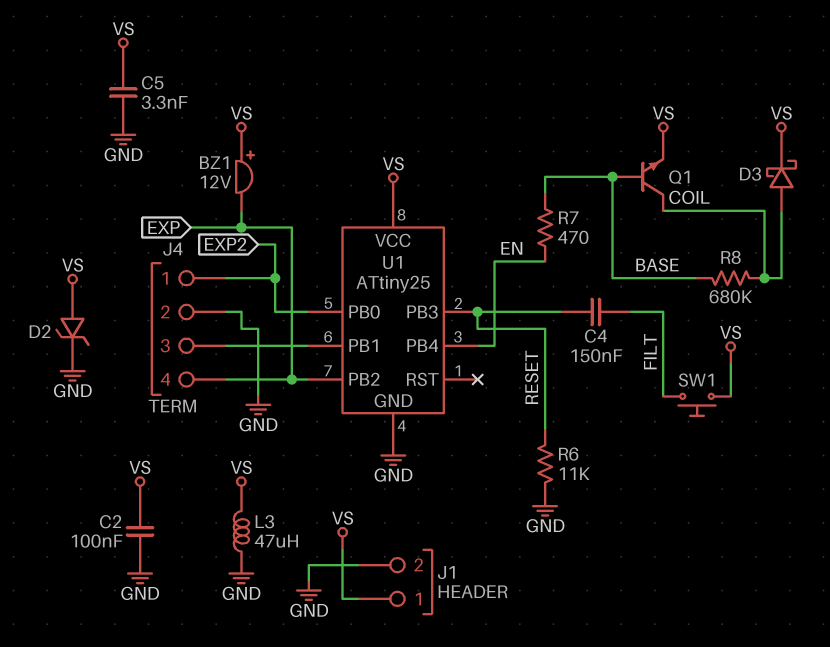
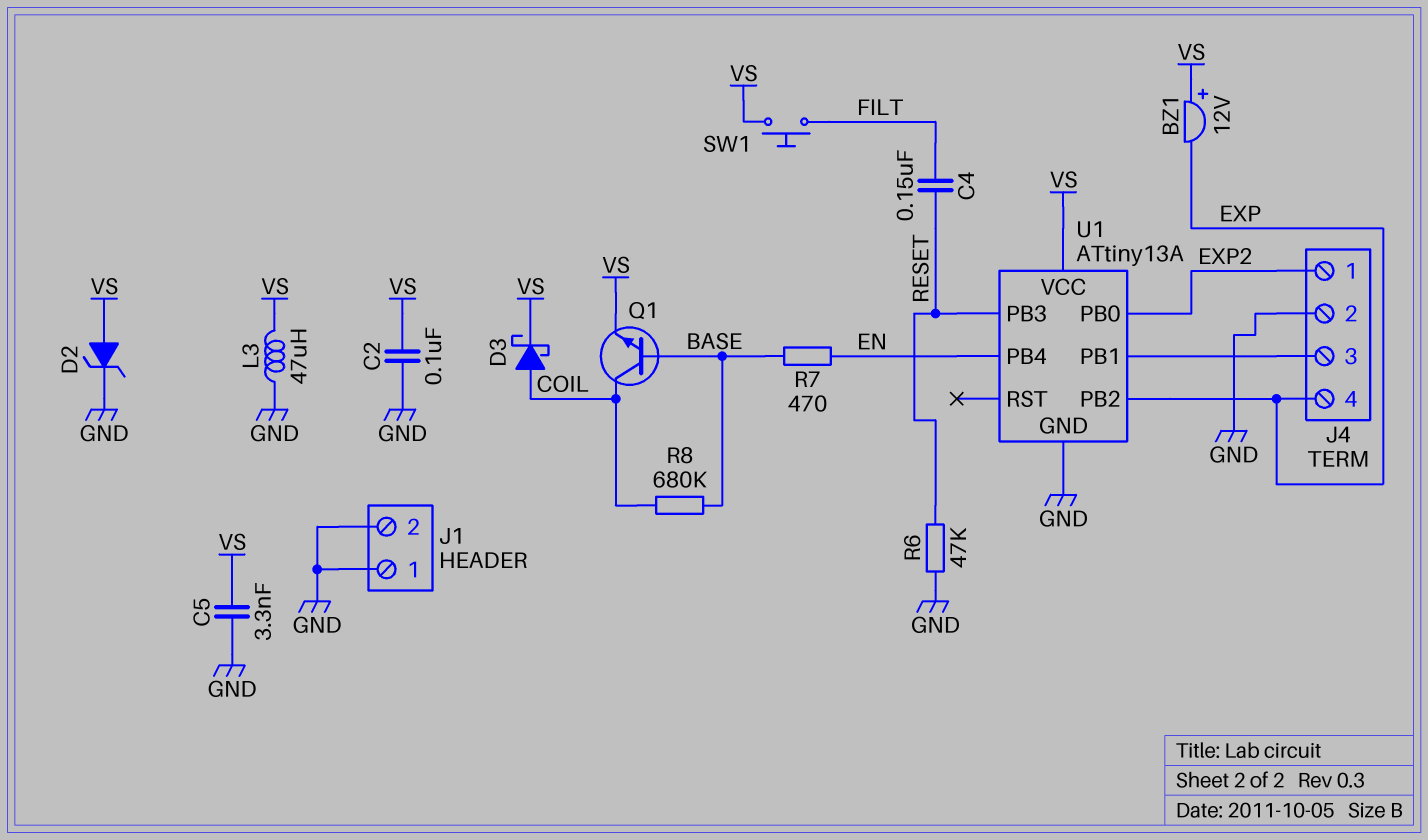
J1 pin 1: VS -> GND
R6: 11k (GND, RESET) -> 47k (GND, RESET)
U1: ATtiny25 -> ATtiny13A

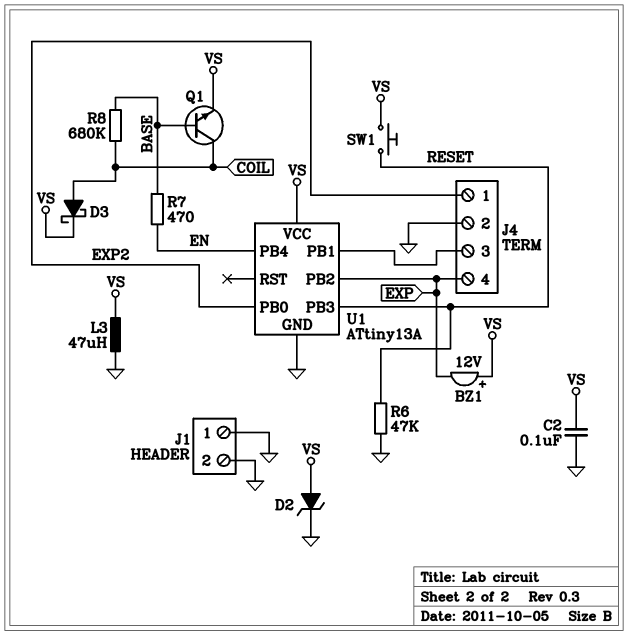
C4: 150nF (FILT, RESET) -> none
C5: 3.3nF (GND, VS) -> none
SW1: button (FILT, VS) -> button (RESET, VS)

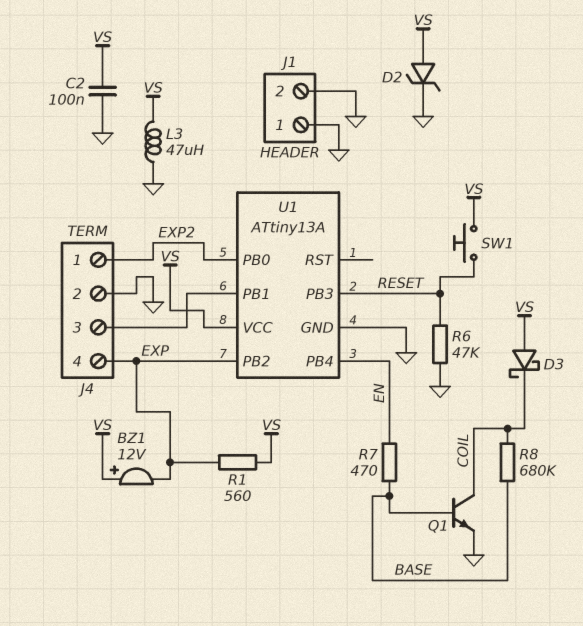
D3: schottky (A COIL, K VS) -> schottky (A VS, K COIL)
Q1: NPN (B BASE, C COIL, E VS) -> NPN (B BASE, C COIL, E GND)
R1: none -> 560 (EXP, VS)

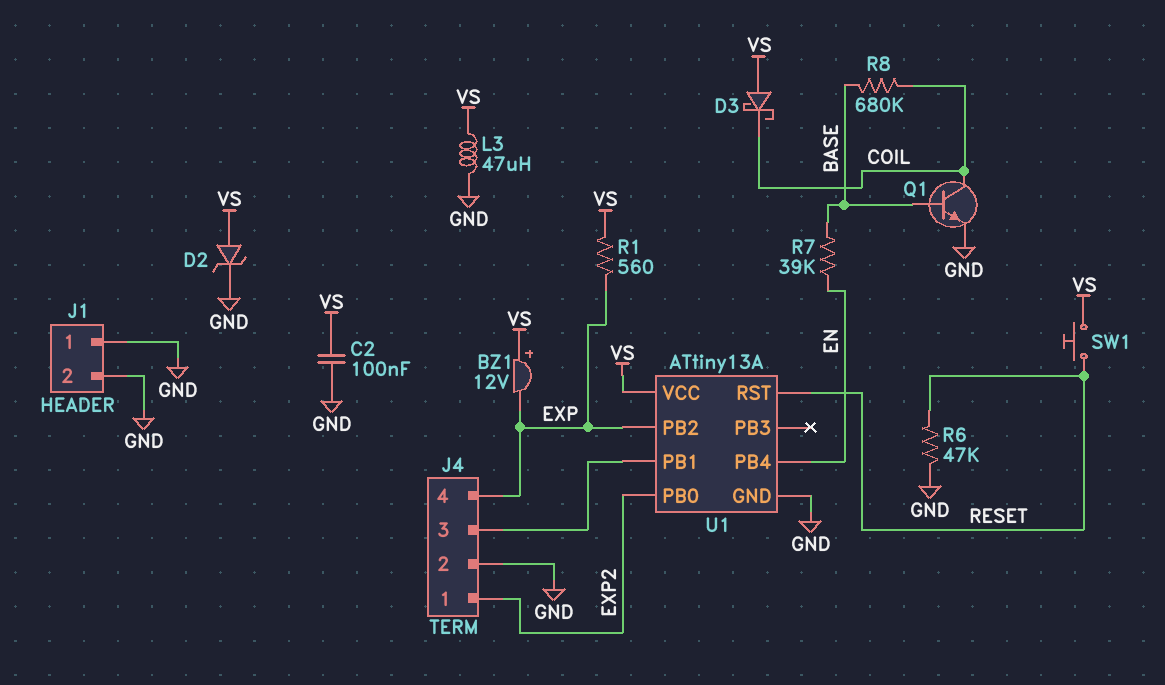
R7: 470 (BASE, EN) -> 39k (BASE, EN)
U1 pin PB3: RESET -> none
U1 pin RST: none -> RESET

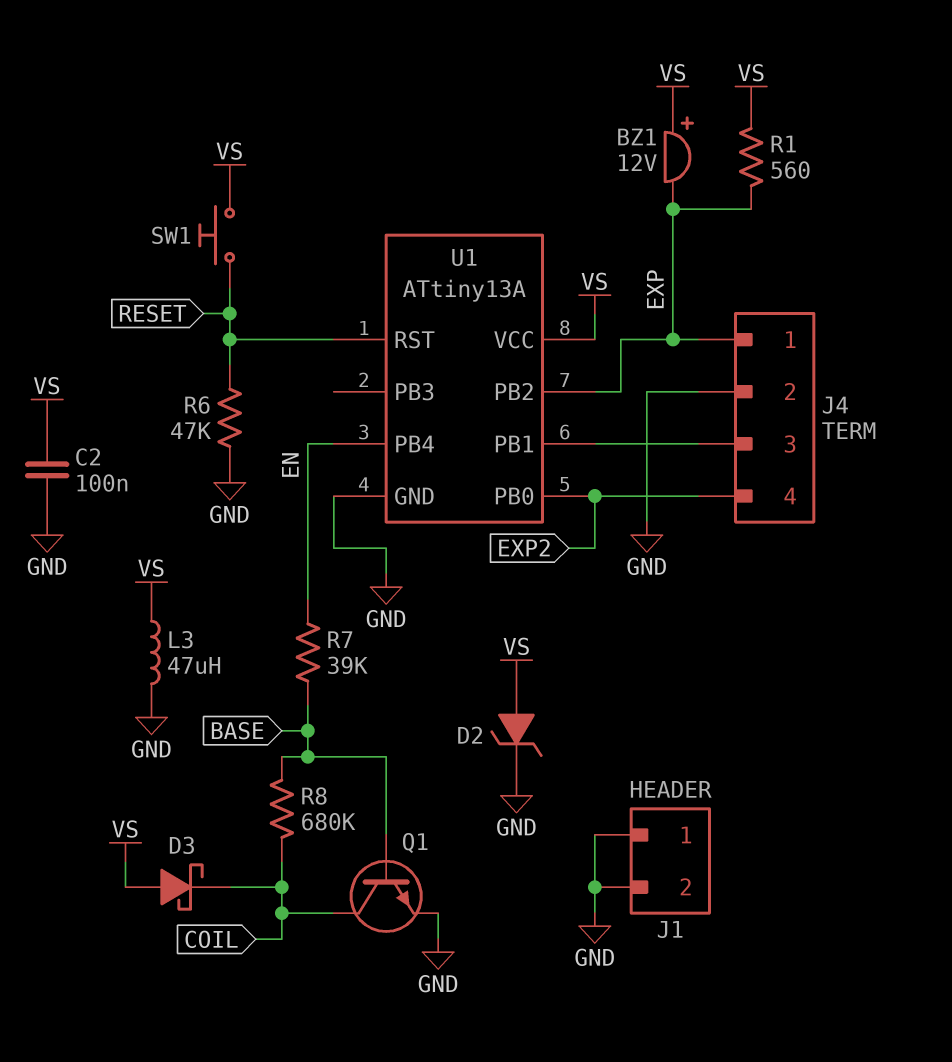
J4 pin 1: EXP2 -> EXP
J4 pin 4: EXP -> EXP2

